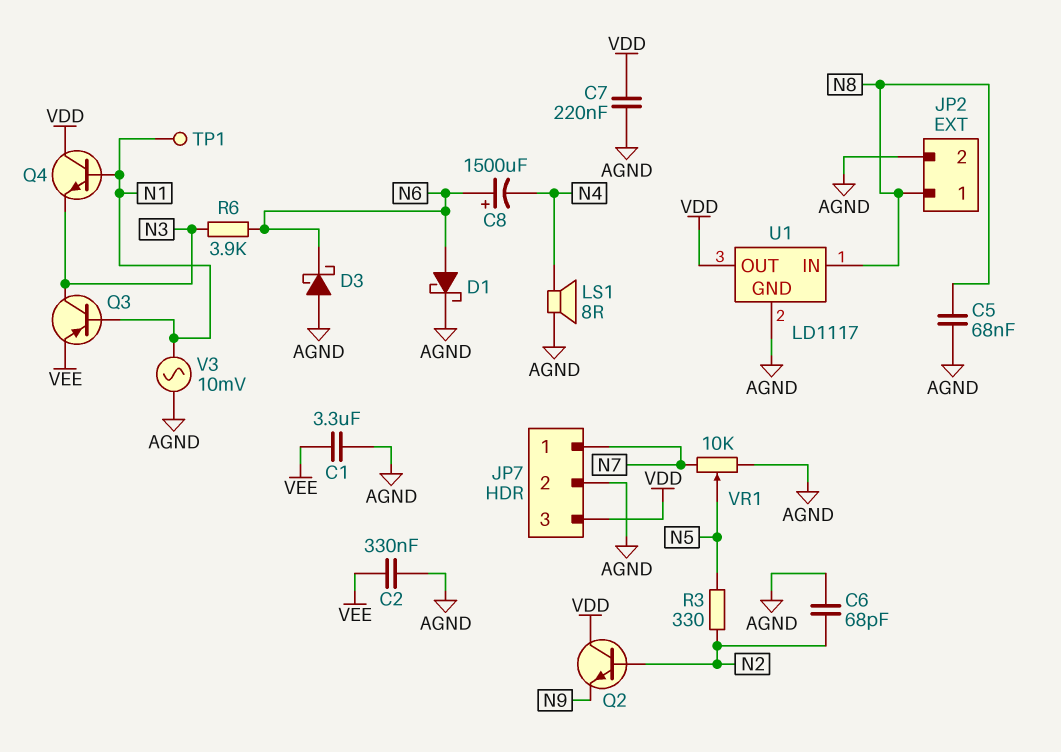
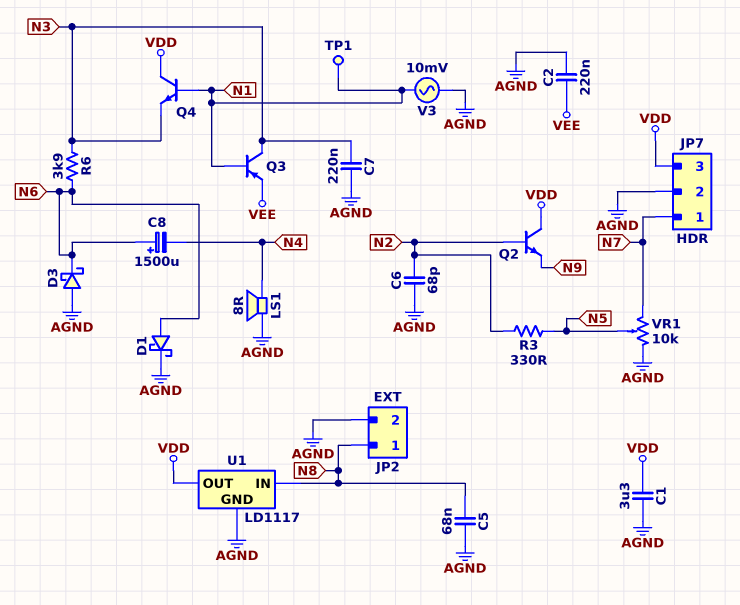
C1: 3.3uF (AGND, VEE) -> 3.3uF (AGND, VDD)
C2: 330nF (AGND, VEE) -> 220nF (AGND, VEE)
C7: 220nF (AGND, VDD) -> 220nF (AGND, N3)

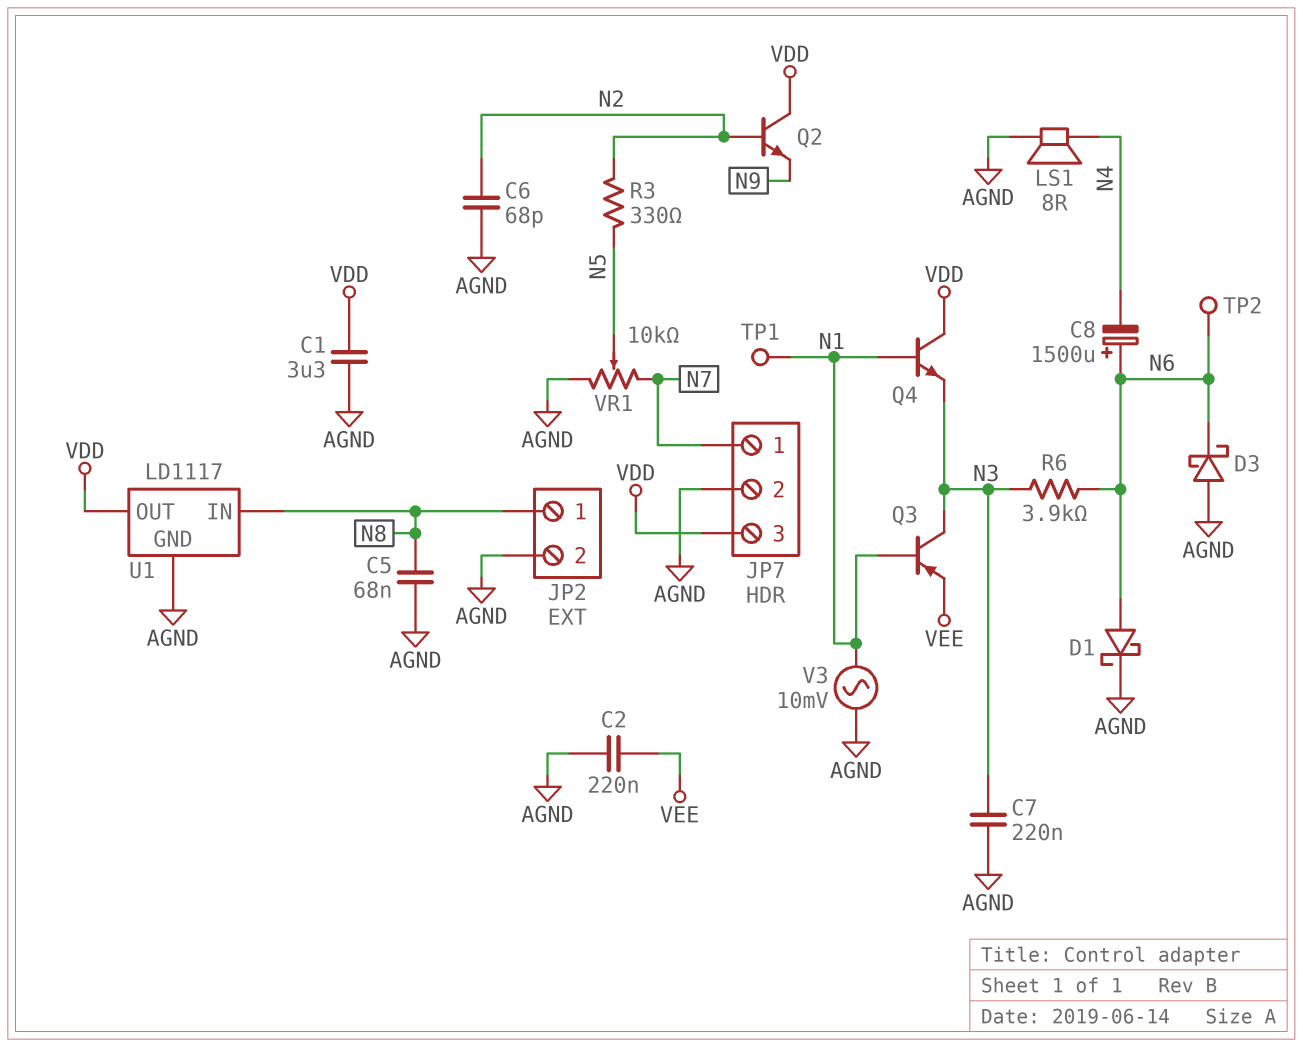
TP2: none -> test point (N6)

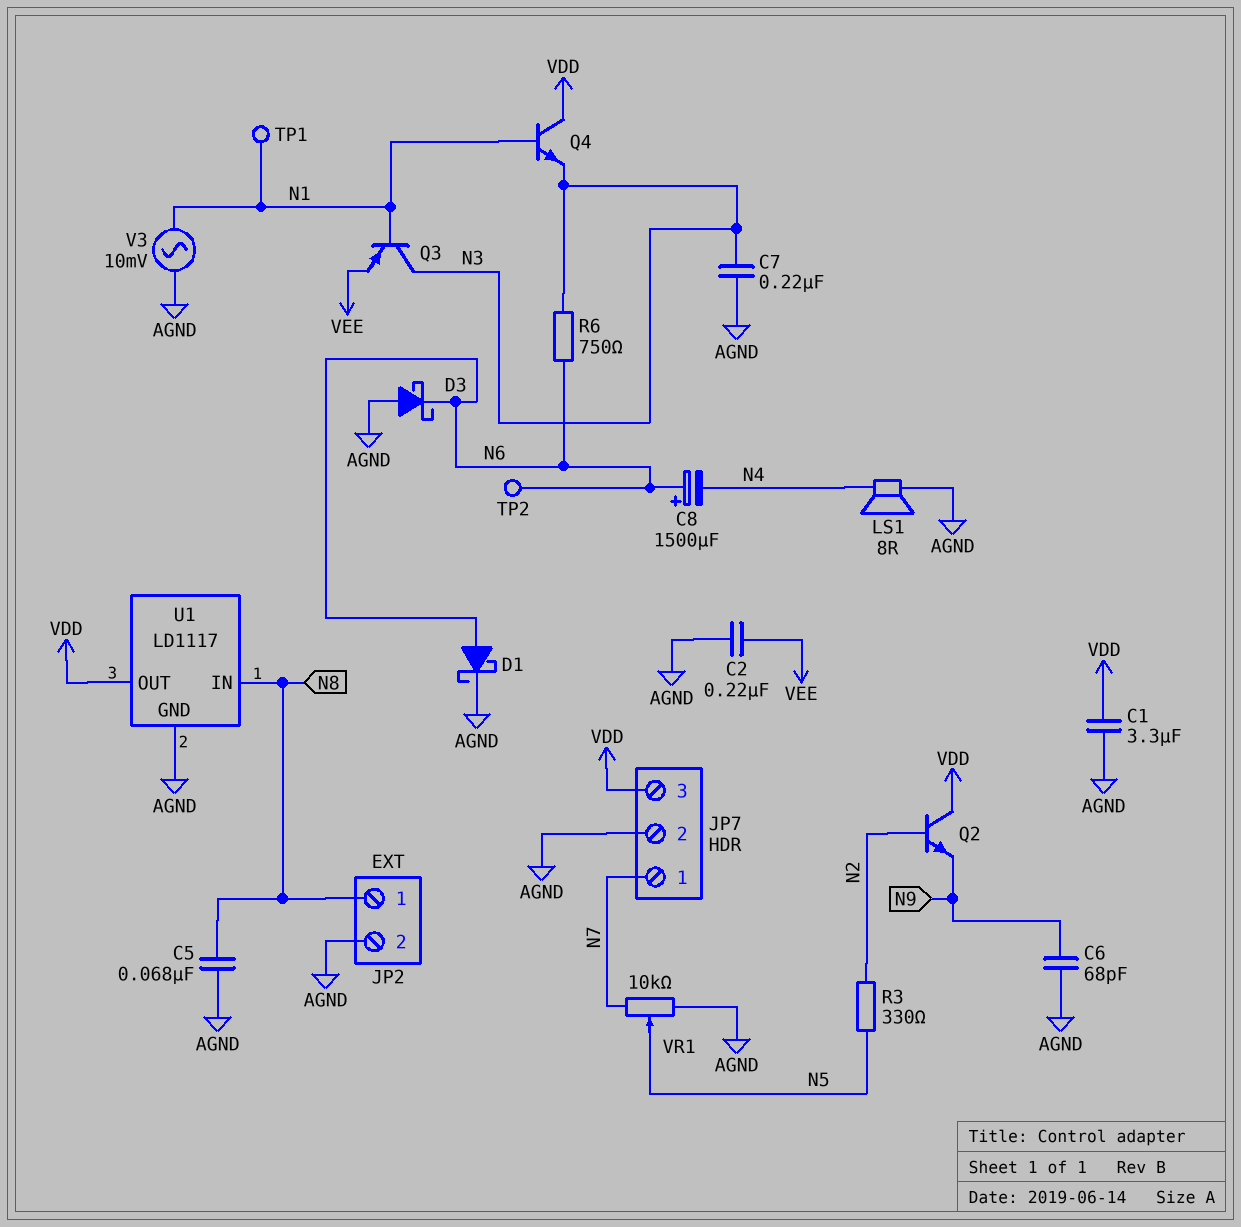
C6: 68pF (AGND, N2) -> 68pF (AGND, N9)
R6: 3.9k (N3, N6) -> 750 (N3, N6)

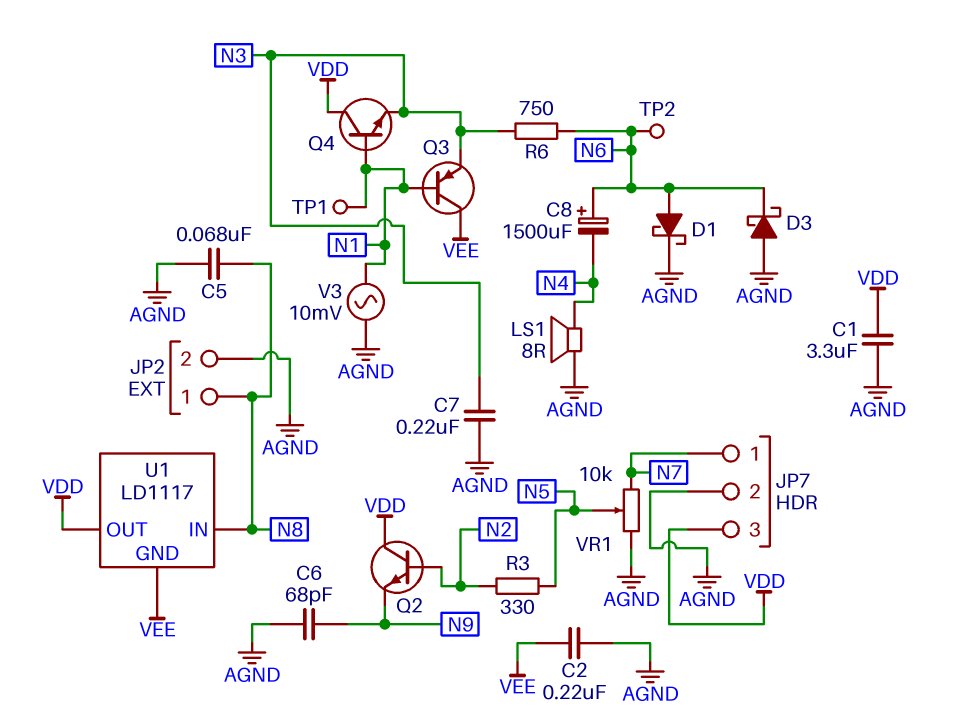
Q3: PNP (B N1, C N3, E VEE) -> PNP (B N1, C VEE, E N3)
U1 pin GND: AGND -> VEE

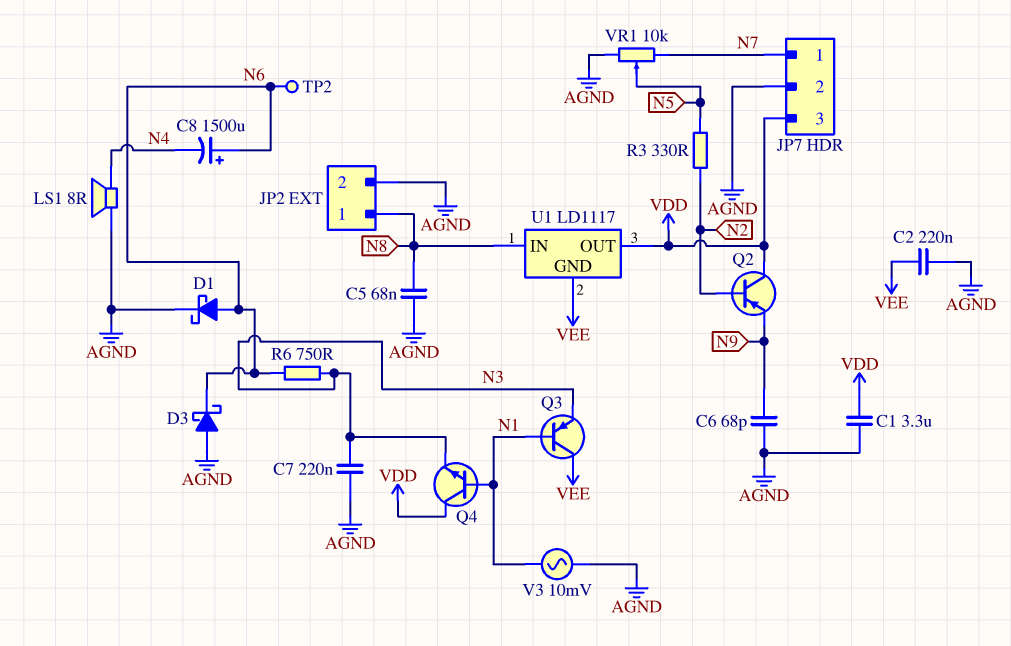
Q2: NPN (B N2, C VDD, E N9) -> PNP (B N2, C VDD, E N9)
TP1: test point (N1) -> none

